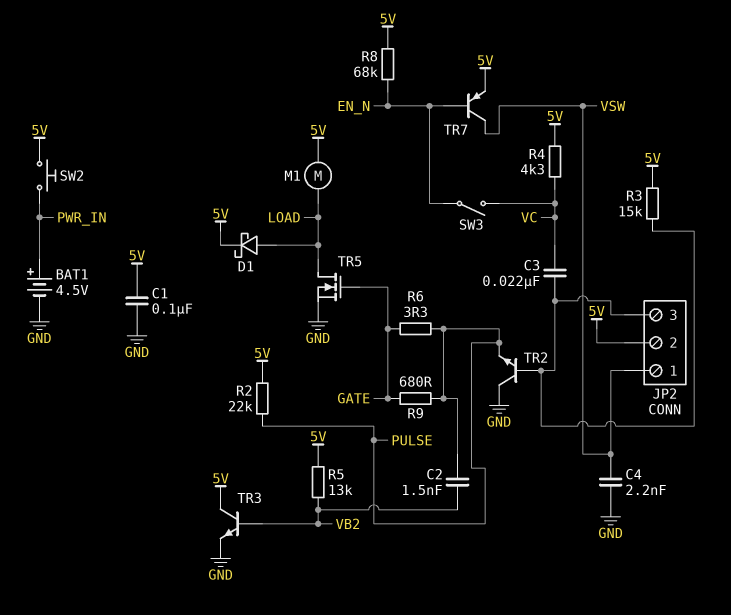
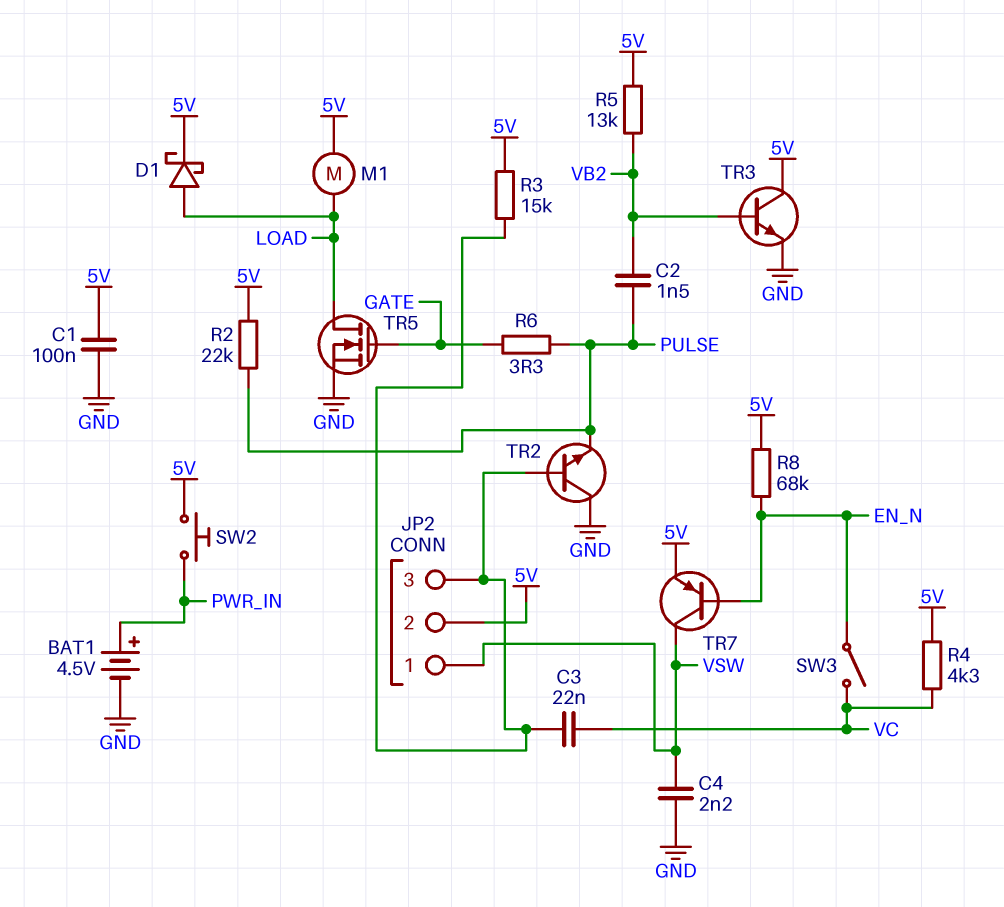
R9: 680 (GATE, PULSE) -> none

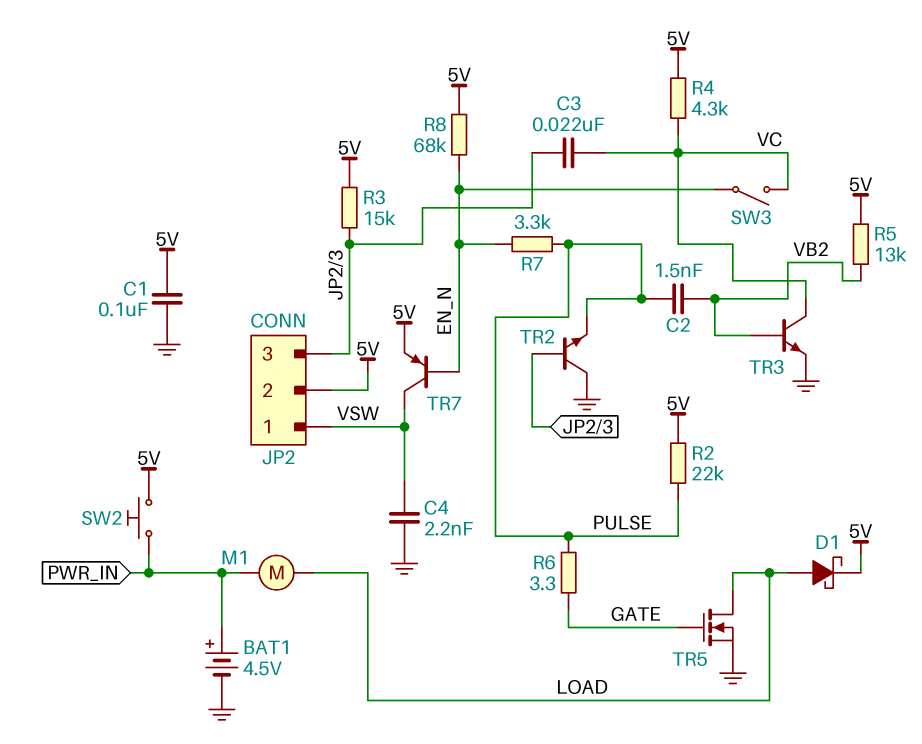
M1: motor (5V, LOAD) -> motor (LOAD, PWR_IN)
R7: none -> 3.3k (EN_N, PULSE)
TR3: NPN (B VB2, C 5V, E GND) -> NPN (B VB2, C VC, E GND)

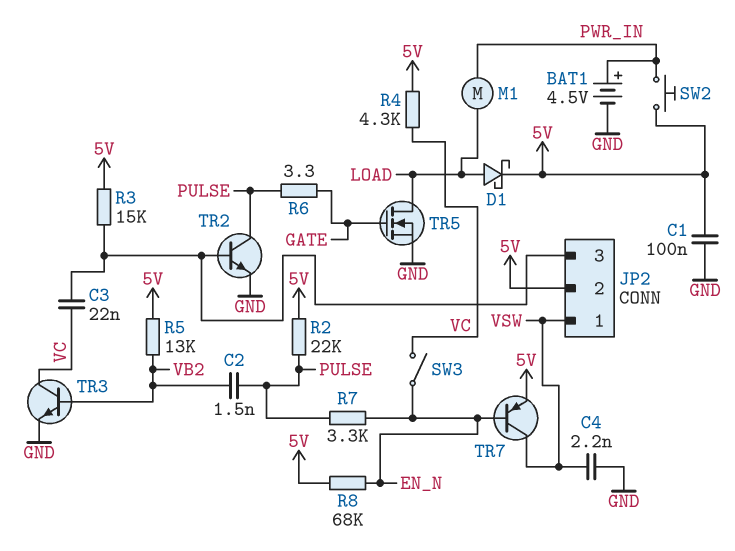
TR2: NPN (B JP2/3, C GND, E PULSE) -> NPN (B JP2/3, C PULSE, E GND)

